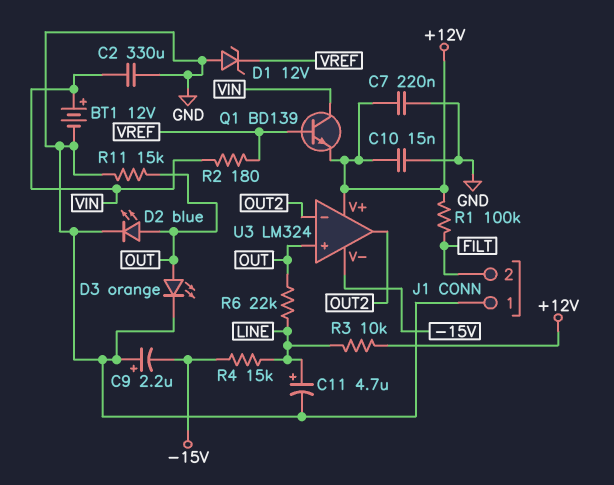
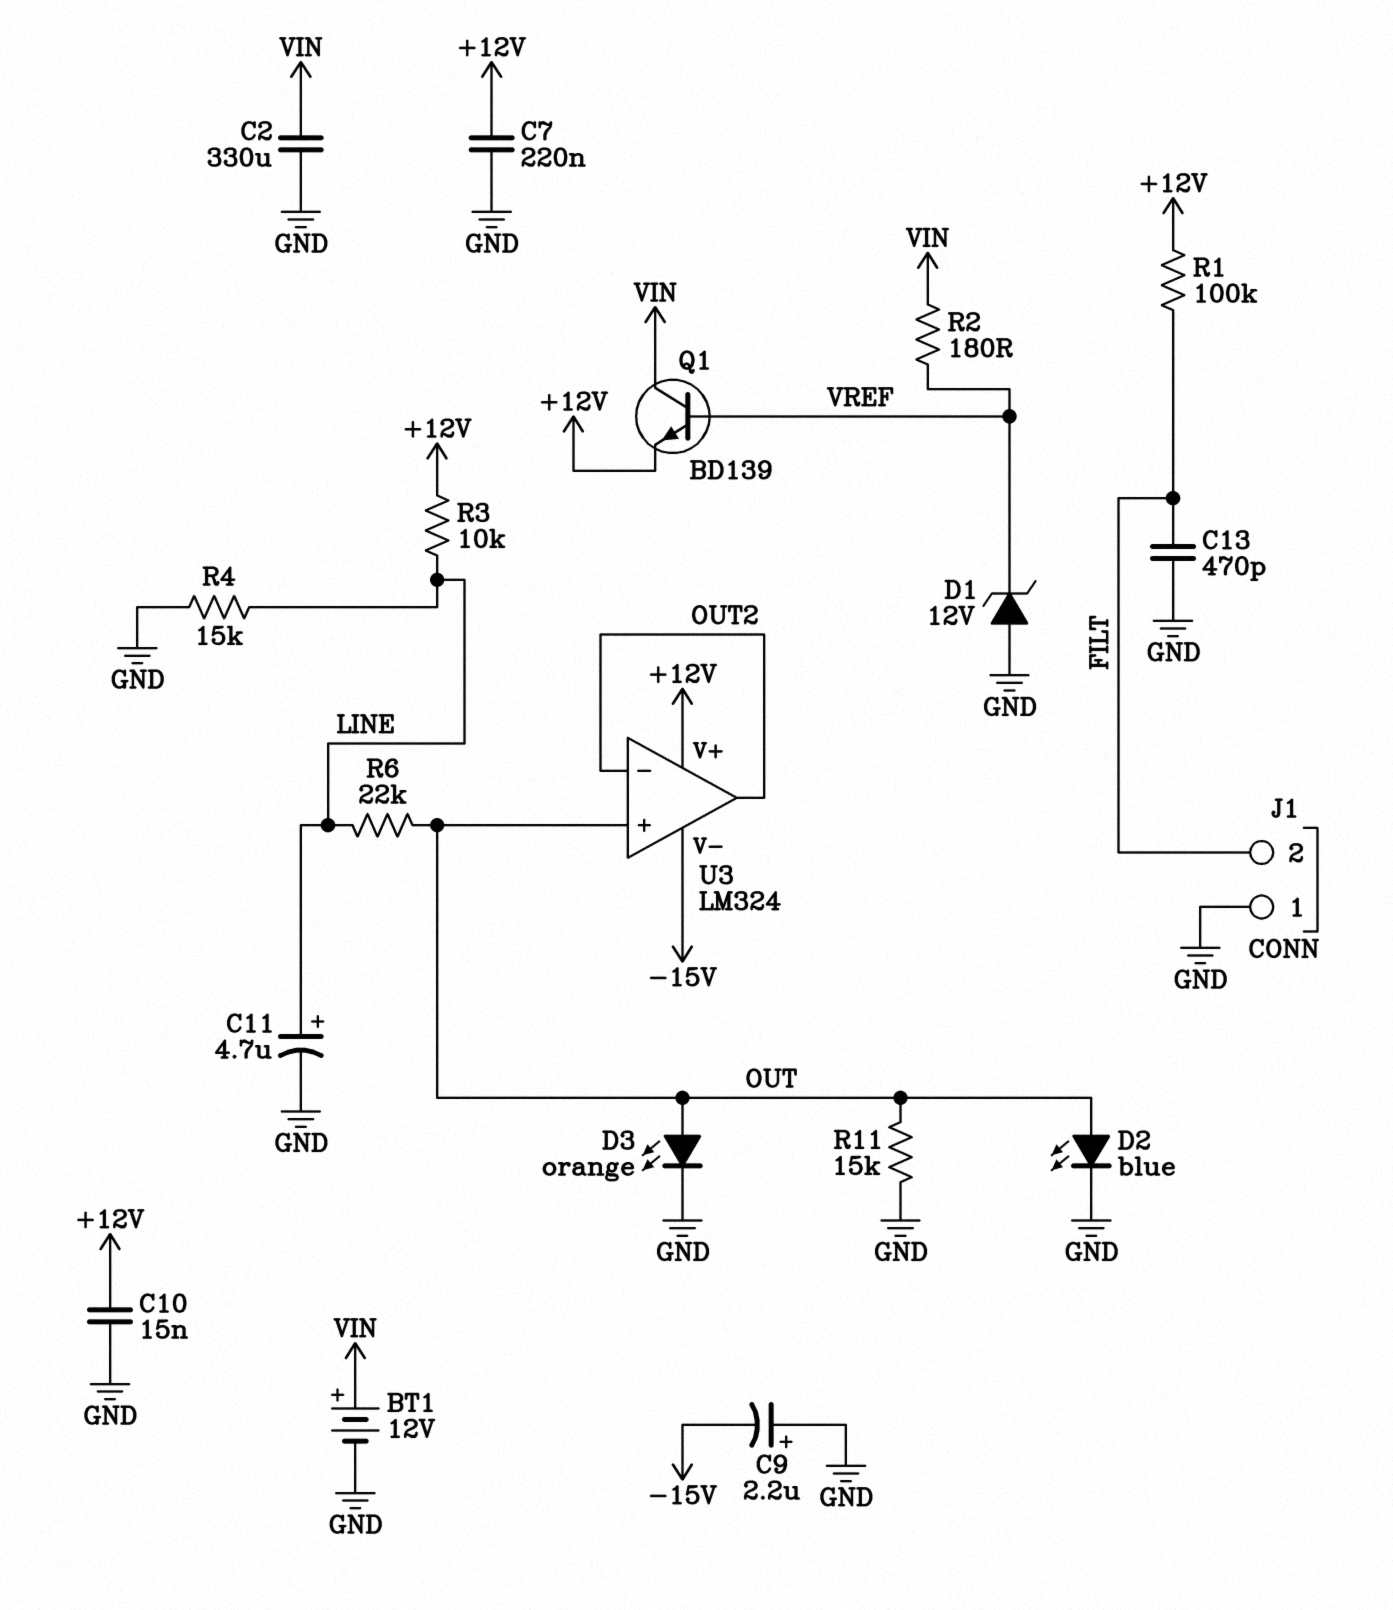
C13: none -> 470pF (FILT, GND)
R4: 15k (-15V, LINE) -> 15k (GND, LINE)

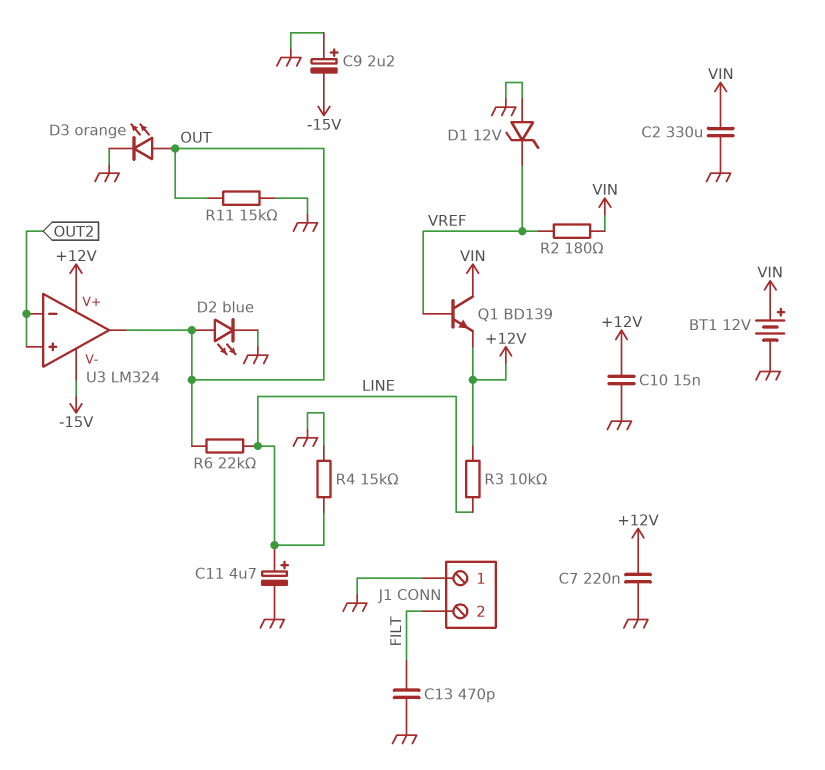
R1: 100k (+12V, FILT) -> none
U3 pin in+: OUT -> OUT2
U3 pin out: OUT2 -> OUT

